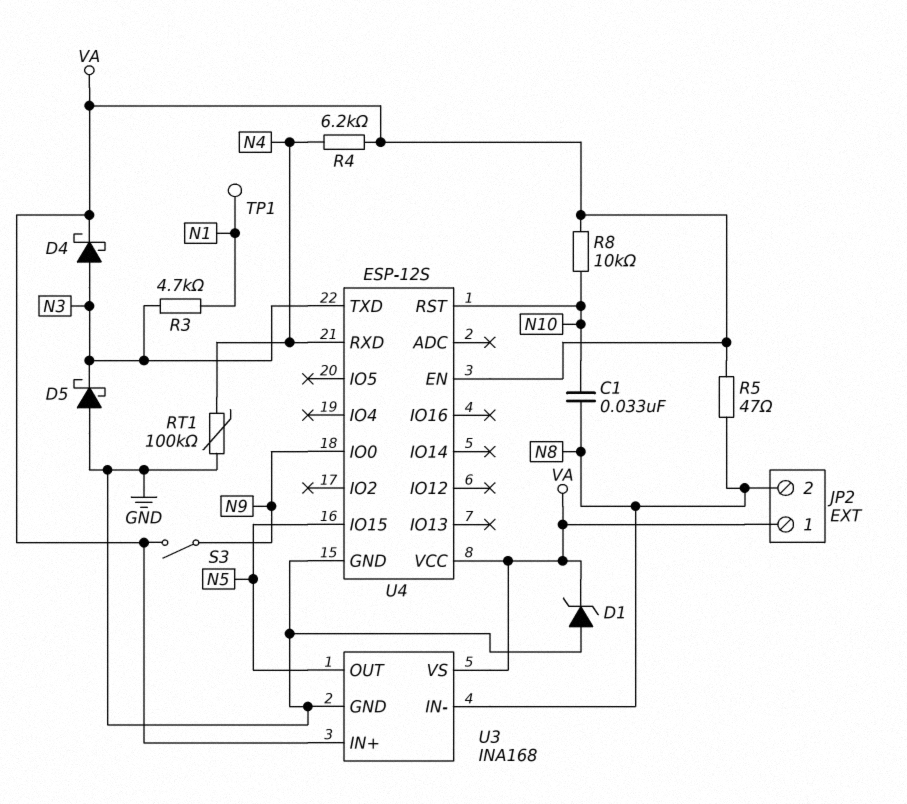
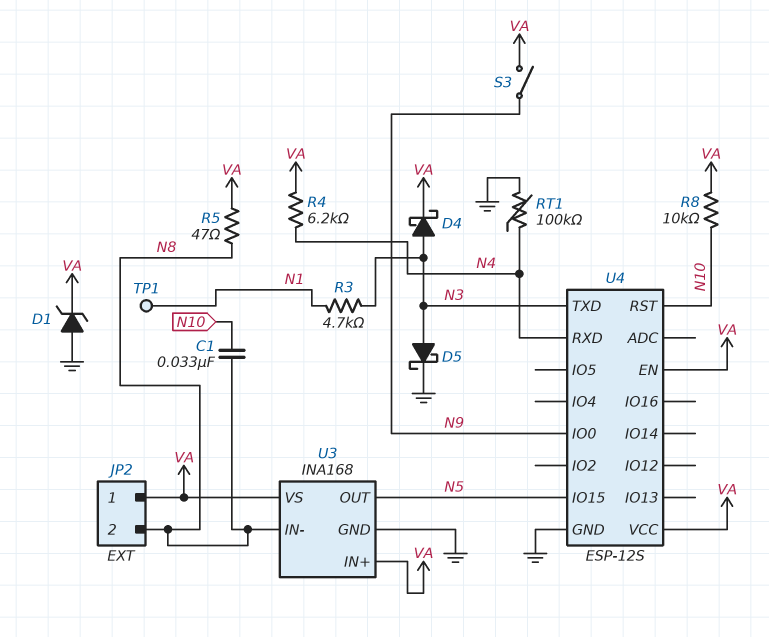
D5: schottky (A GND, K N3) -> schottky (A N3, K GND)

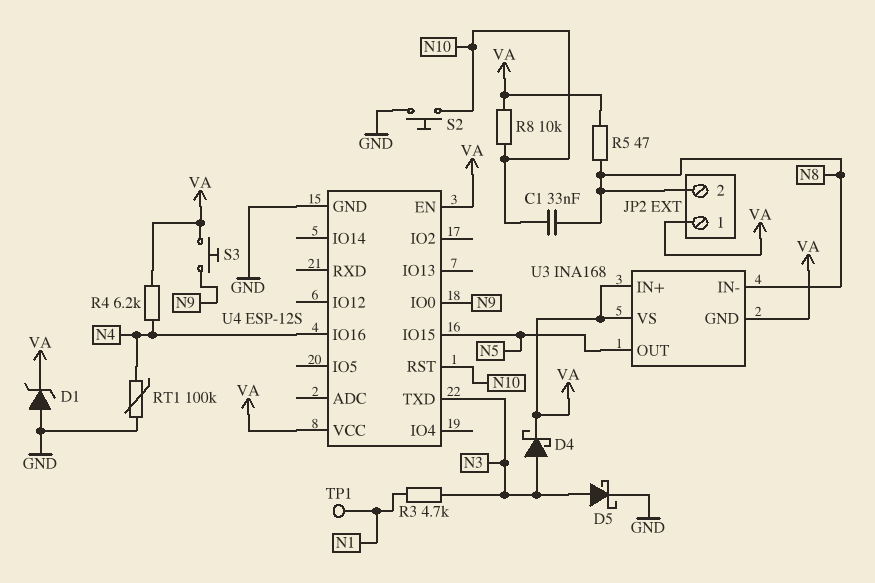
S2: none -> button (GND, N10)
S3: switch (N9, VA) -> button (N9, VA)
U3 pin GND: GND -> VA
U4 pin IO16: none -> N4
U4 pin RXD: N4 -> none

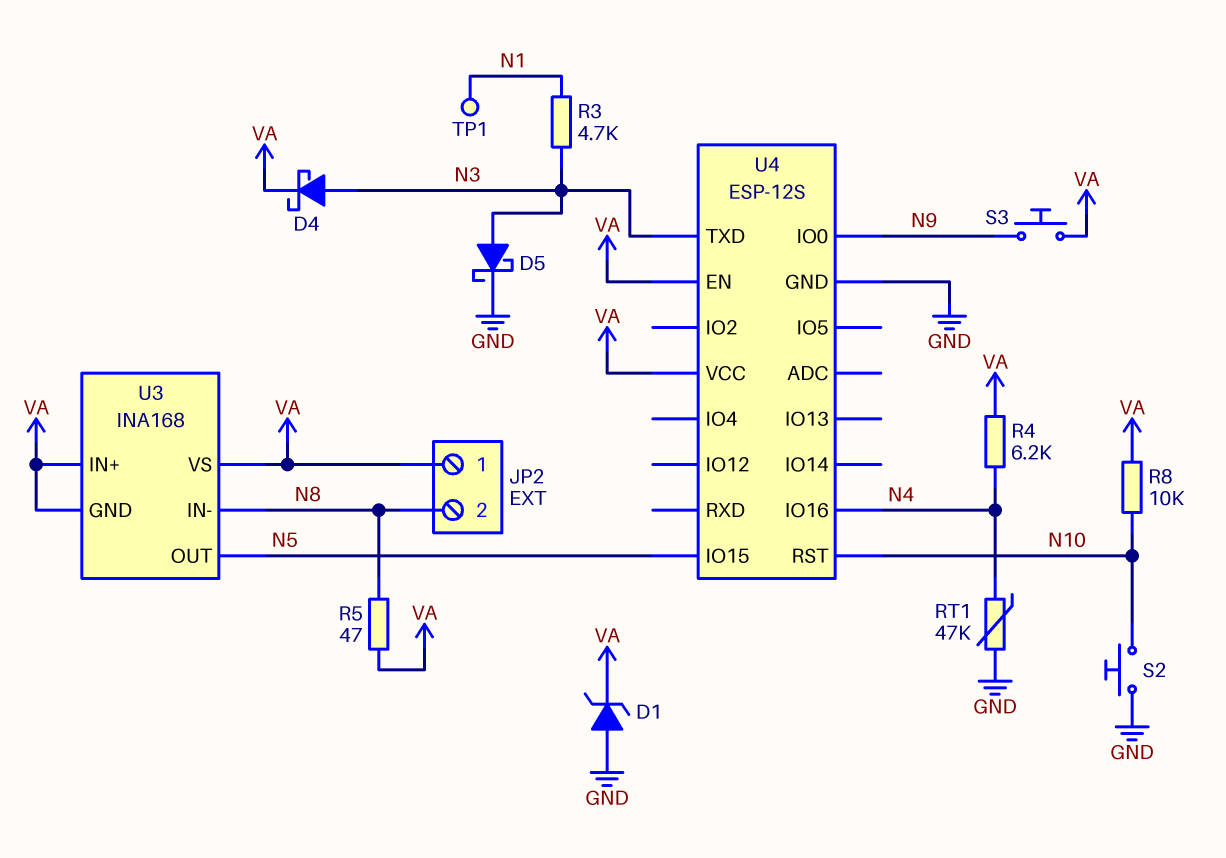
C1: 33nF (N8, N10) -> none
RT1: 100k (GND, N4) -> 47k (GND, N4)

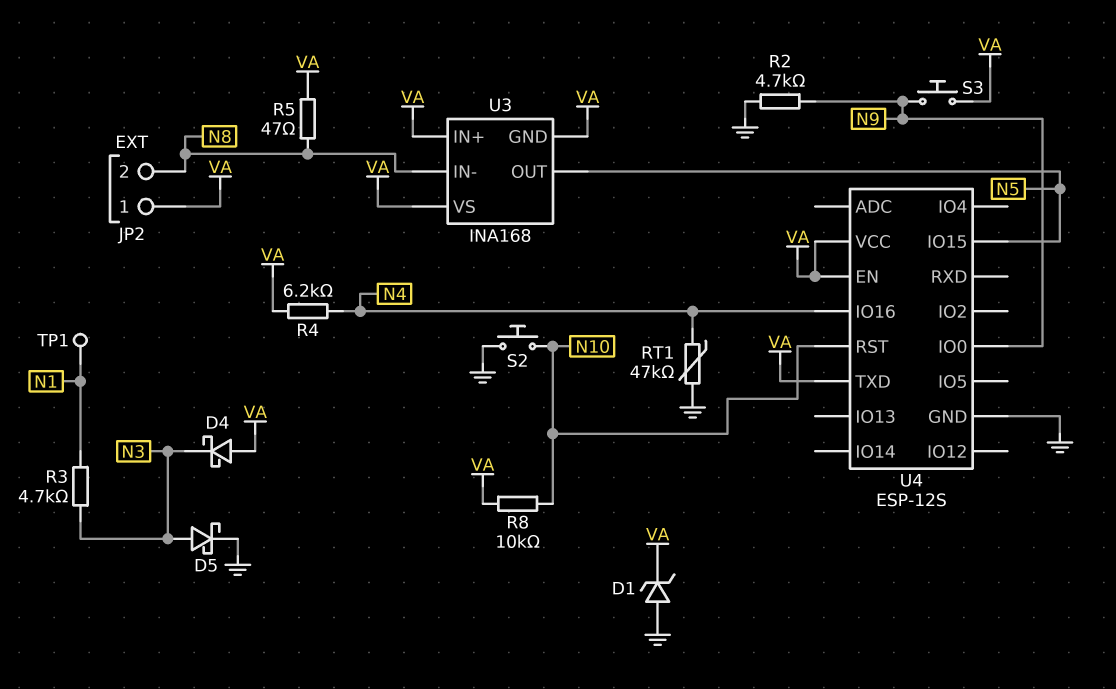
D4: schottky (A N3, K VA) -> schottky (A VA, K N3)
R2: none -> 4.7k (GND, N9)
U4 pin TXD: N3 -> VA

